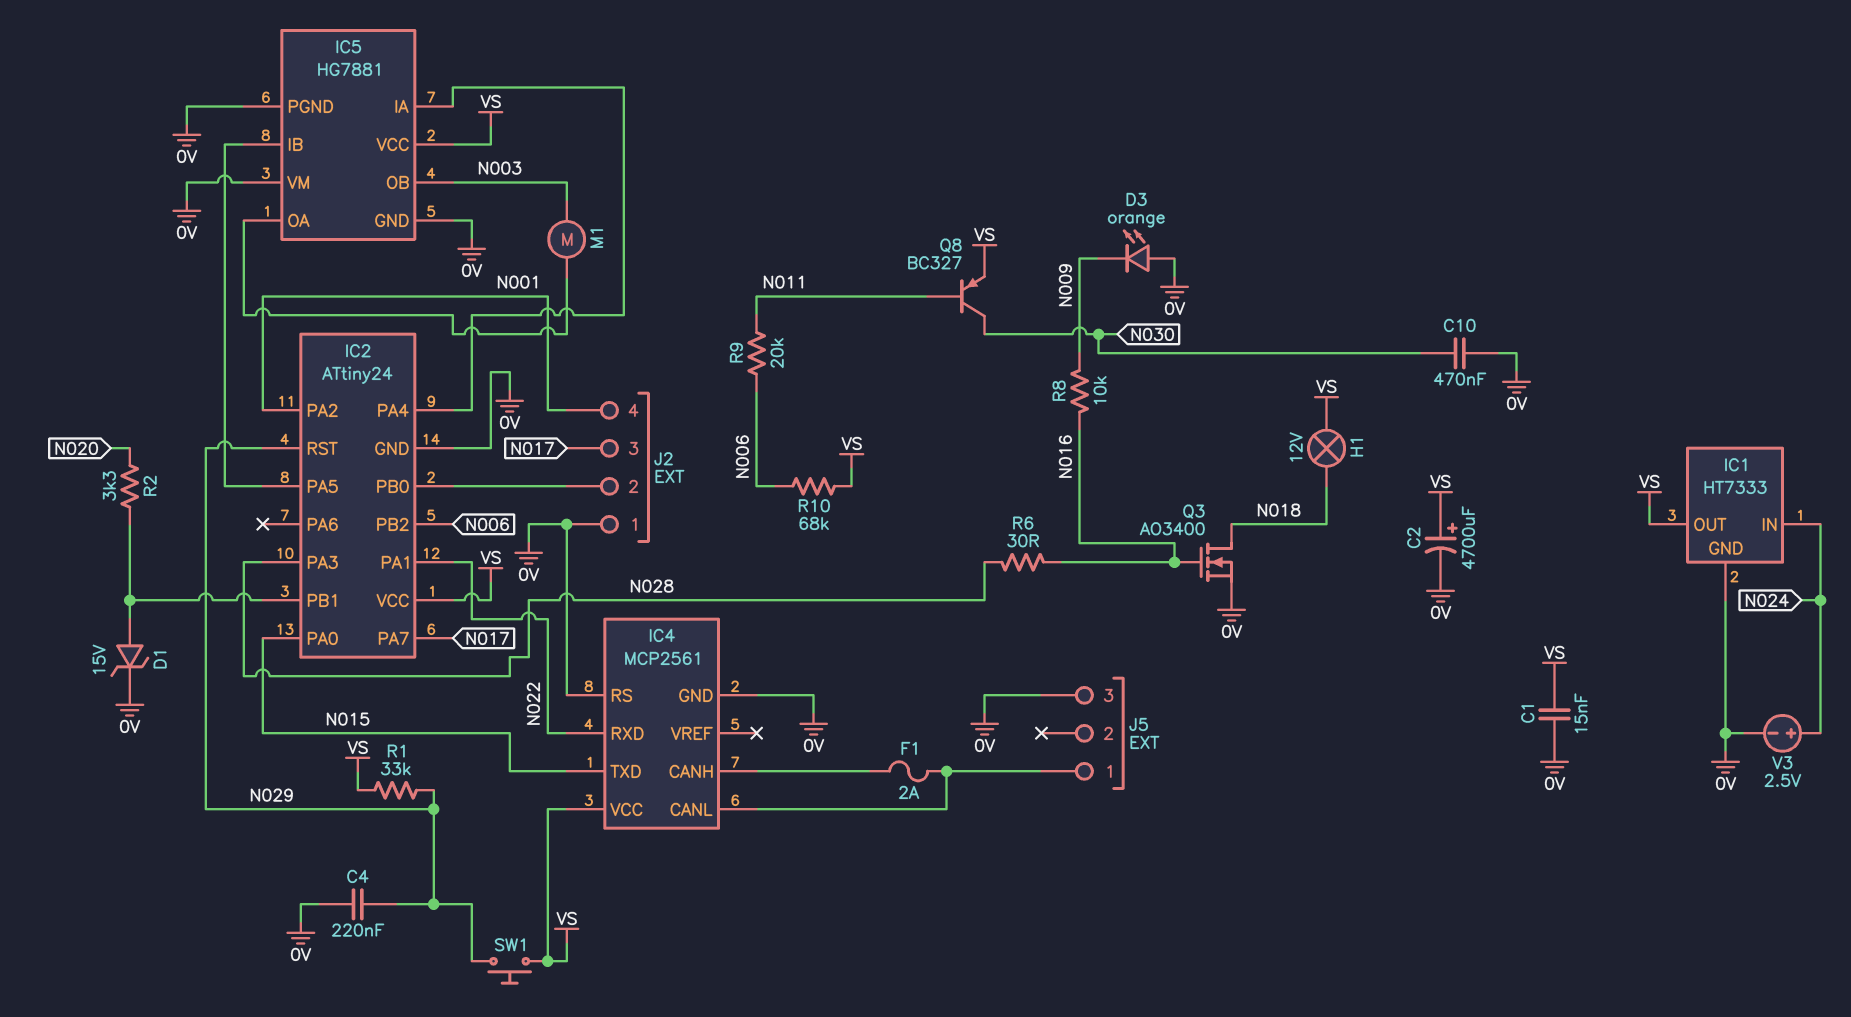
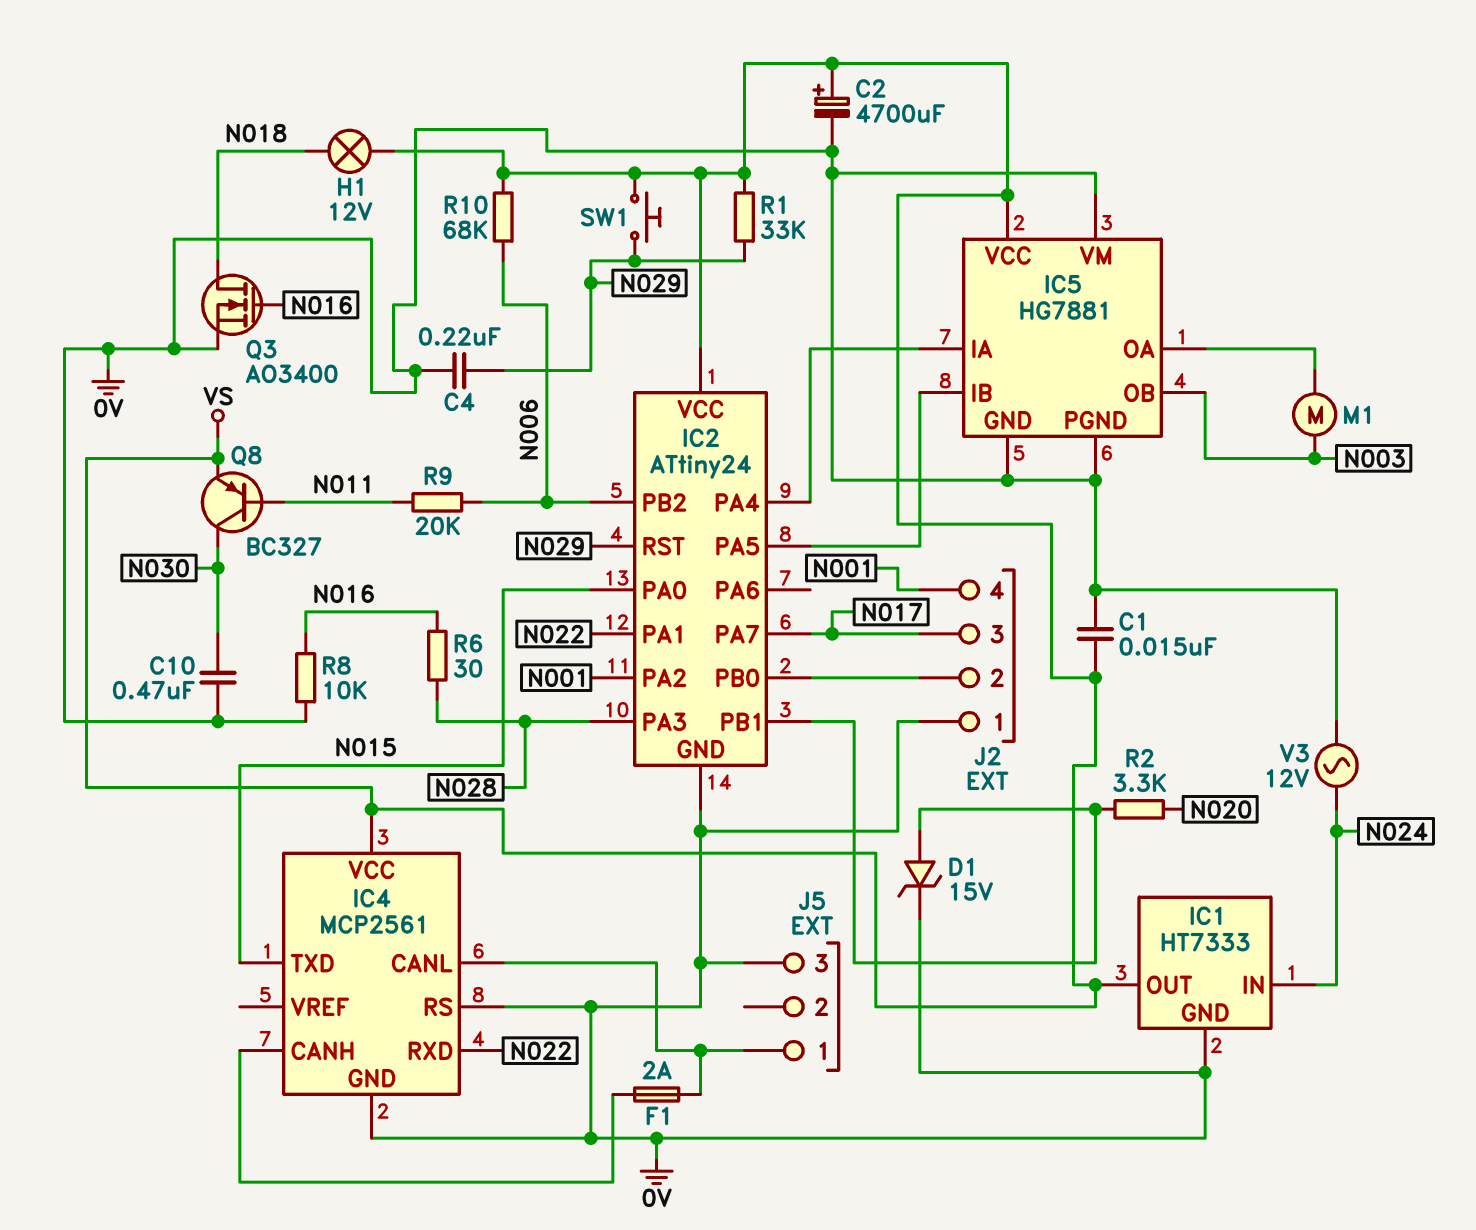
D3: LED orange (A 0V, K N009) -> none
R8: 10k (N009, N016) -> 10k (0V, N016)
V3: 2.5V (plus N024, minus 0V) -> AC 12V (0V, N024)

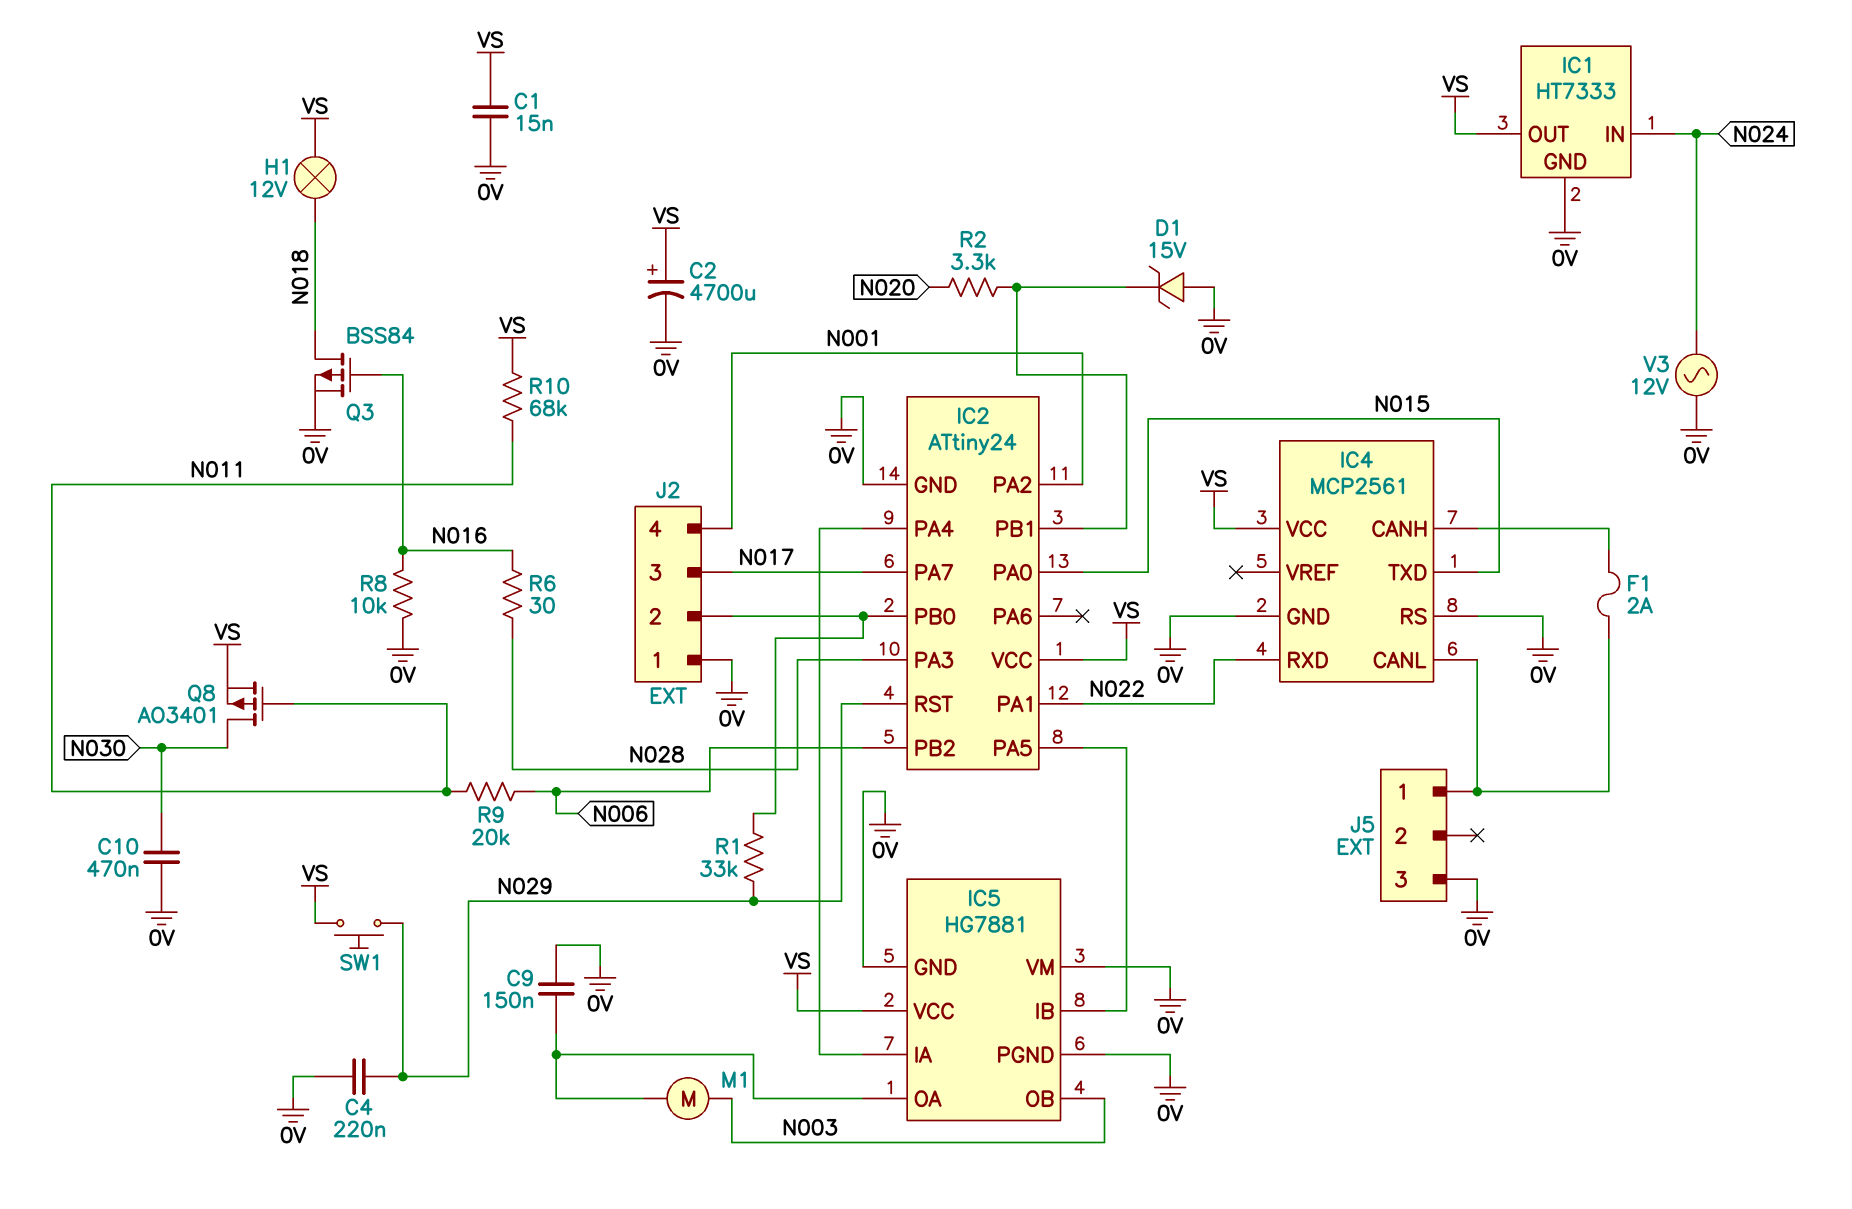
C9: none -> 150nF (0V, IC5/OA)
D1: zener 15V (A IC2/PB1, K 0V) -> zener 15V (A 0V, K IC2/PB1)
Q3: NMOS AO3400 (G N016, D N018, S 0V) -> PMOS BSS84 (G N016, D N018, S 0V)
Q8: PNP BC327 (B N011, C N030, E VS) -> PMOS AO3401 (G N011, D N030, S VS)
R1: 33k (N029, VS) -> 33k (IC2/PB0, N029)
R10: 68k (N006, VS) -> 68k (N011, VS)

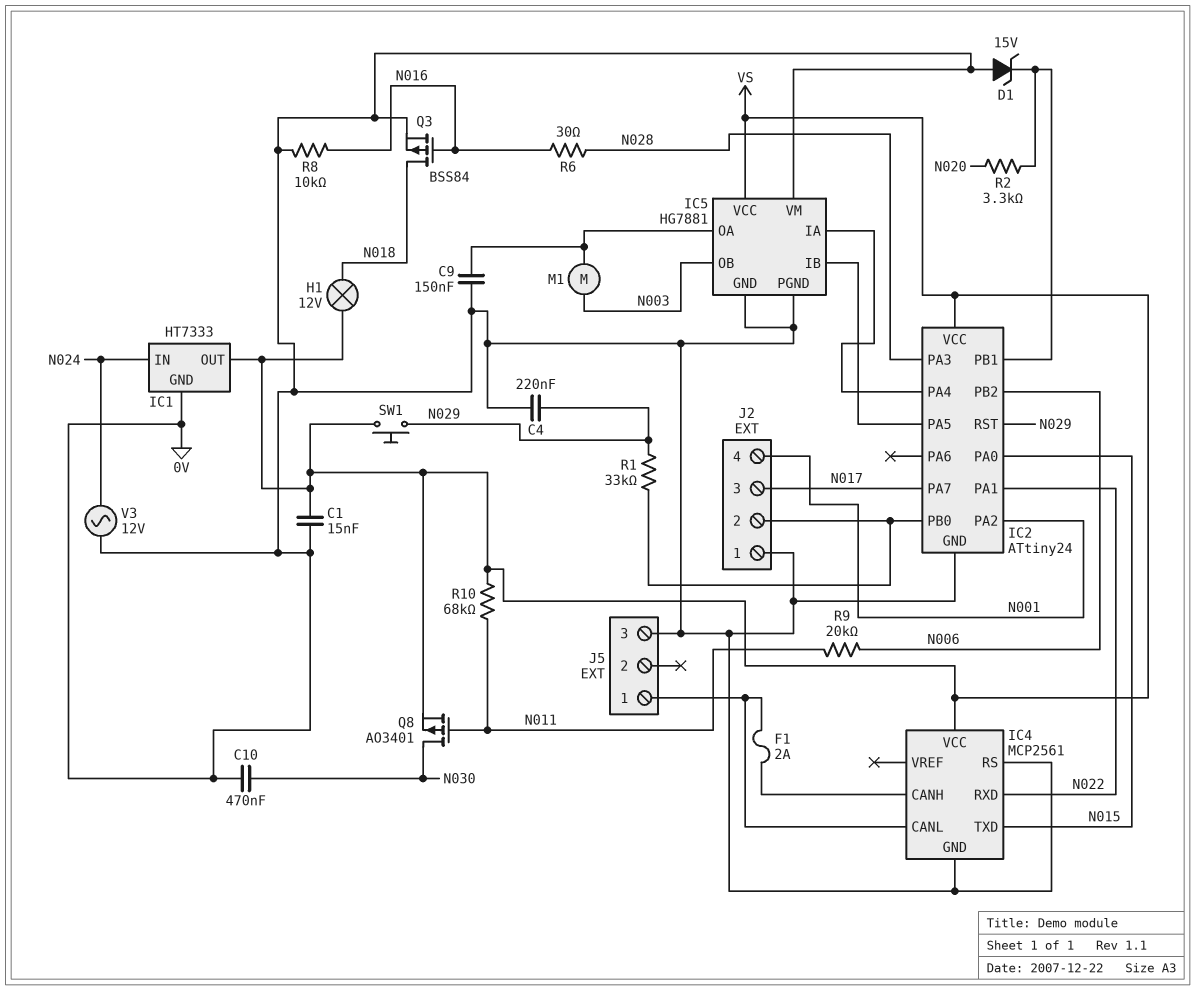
C2: 4700uF (plus VS, minus 0V) -> none

